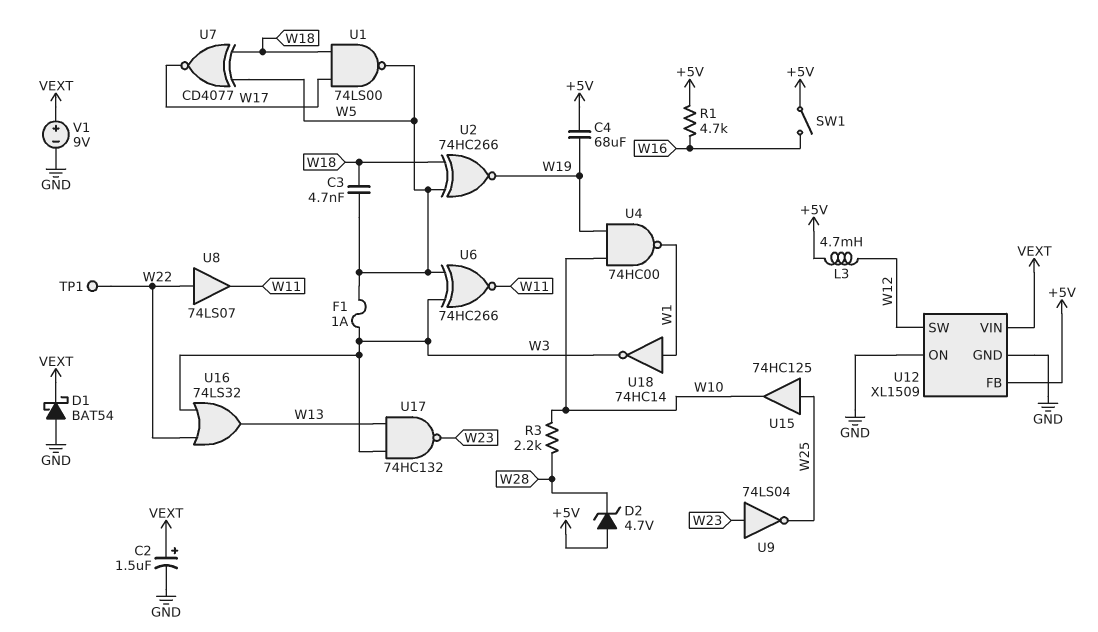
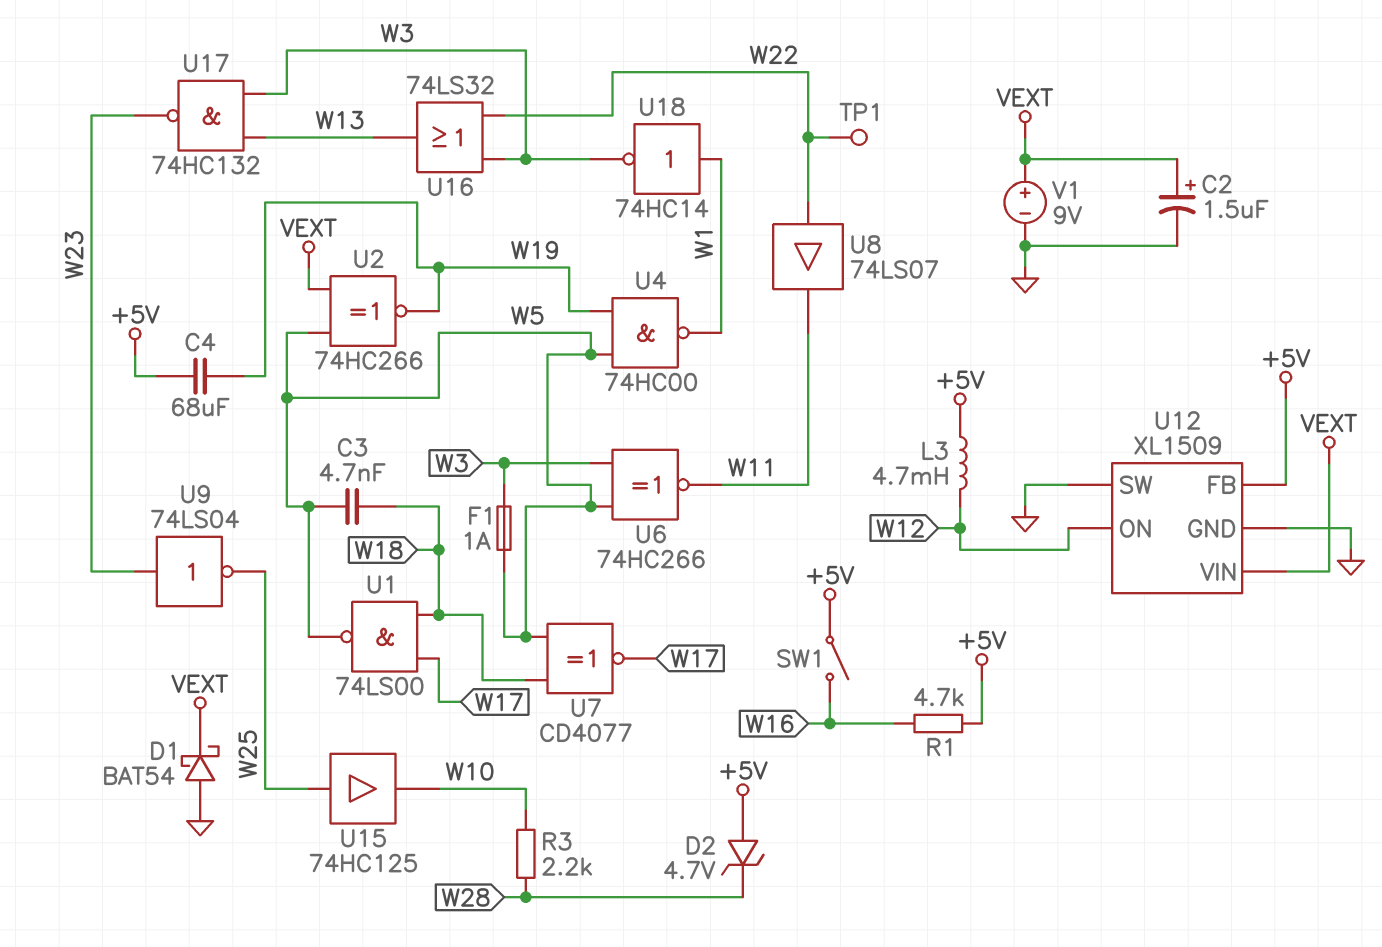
U2: XNOR 74HC266 (in W5, in W18, out W19) -> XNOR 74HC266 (in VEXT, in W5, out W19)
U4: NAND 74HC00 (in W10, in W19, out W1) -> NAND 74HC00 (in W5, in W19, out W1)
U12 pin ON: GND -> W12
U12 pin SW: W12 -> GND

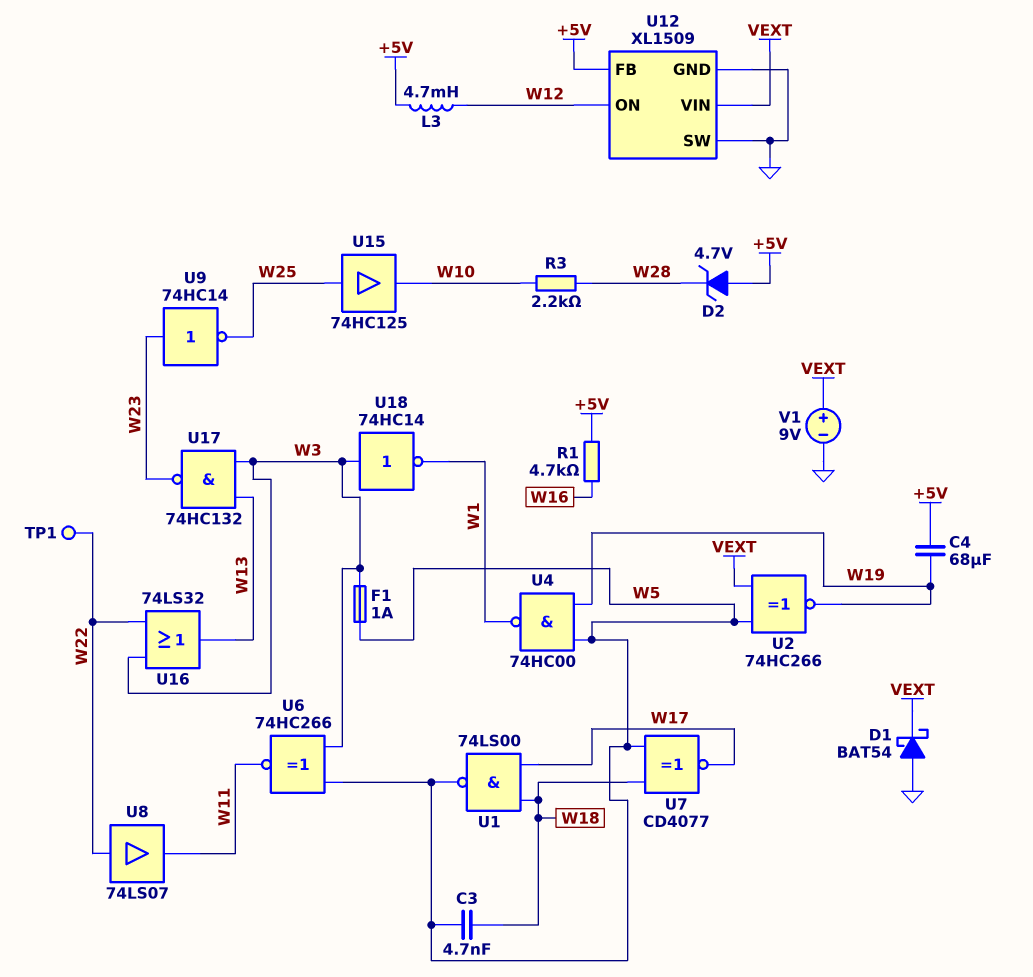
C2: 1.5uF (plus VEXT, minus GND) -> none
SW1: switch (+5V, W16) -> none
U9: NOT 74LS04 (in W23, out W25) -> NOT 74HC14 (in W23, out W25)
U18: NOT 74HC14 (in W1, out W3) -> NOT 74HC14 (in W3, out W1)

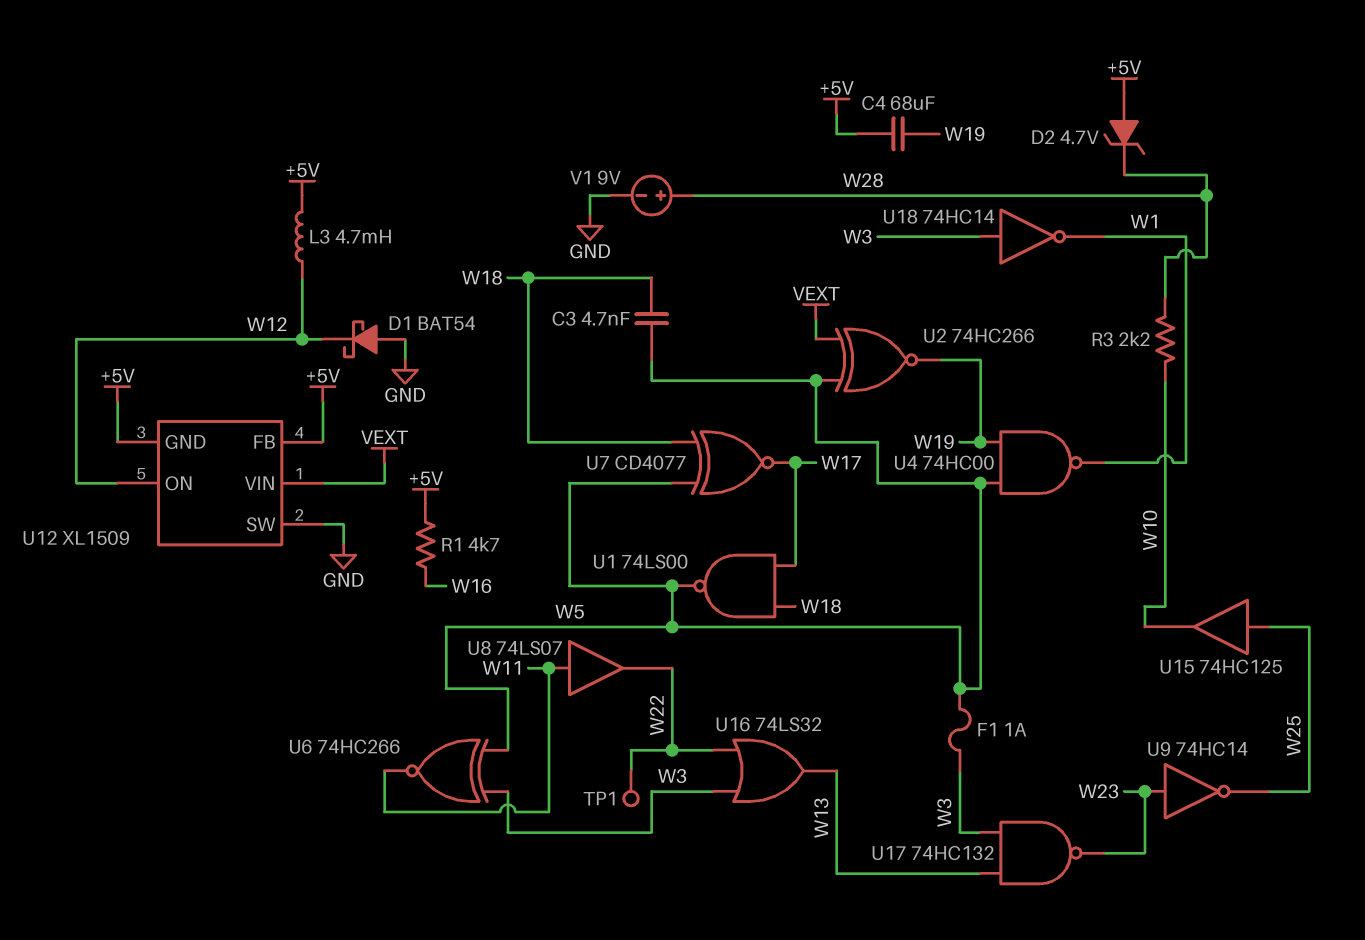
D1: schottky BAT54 (A GND, K VEXT) -> schottky BAT54 (A GND, K W12)
U8: buffer 74LS07 (in W22, out W11) -> buffer 74LS07 (in W11, out W22)
U12 pin GND: GND -> +5V
V1: 9V (plus VEXT, minus GND) -> 9V (plus W28, minus GND)

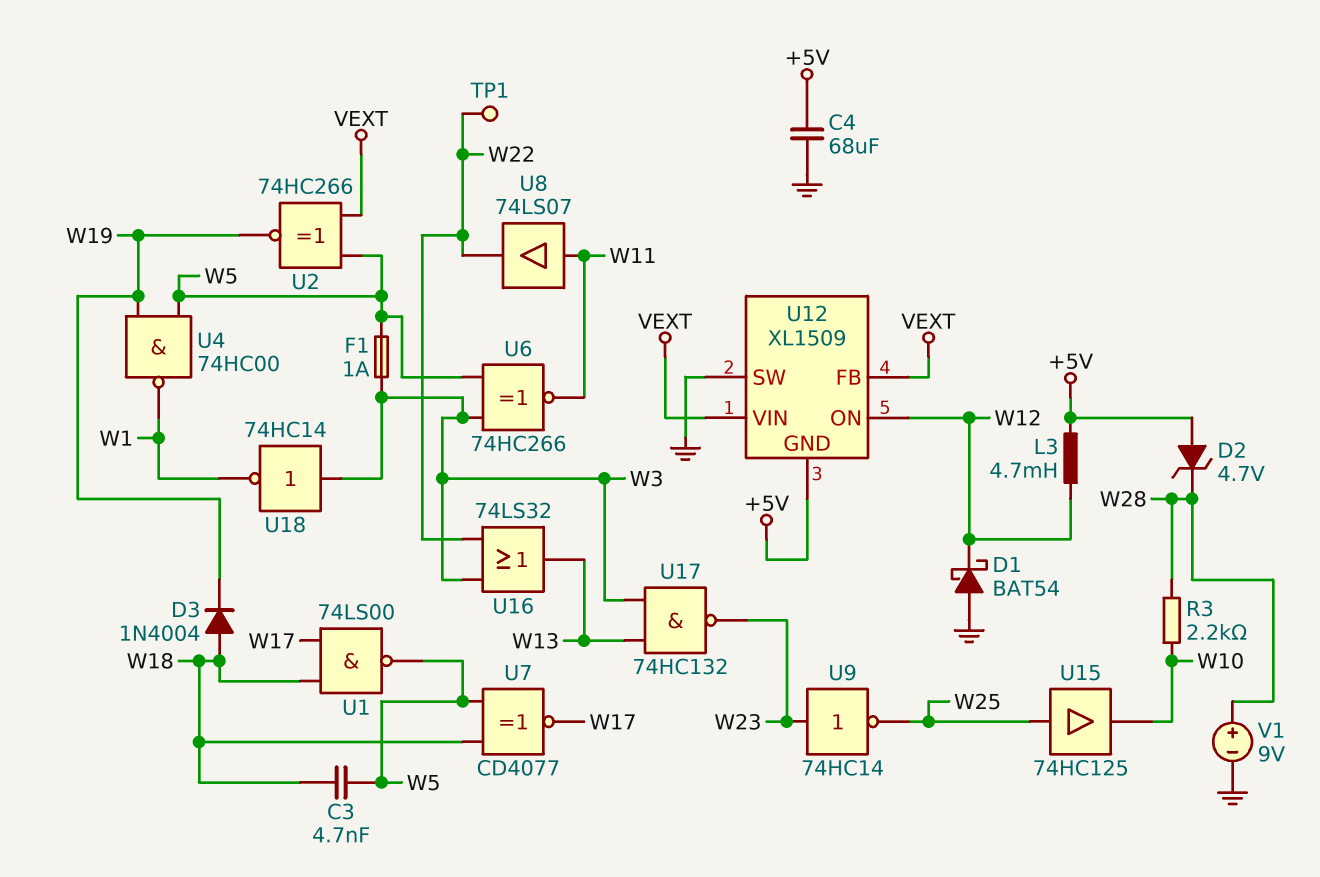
C4: 68uF (+5V, W19) -> 68uF (+5V, GND)
D3: none -> diode 1N4004 (A W18, K W19)
R1: 4.7k (+5V, W16) -> none
U12 pin FB: +5V -> VEXT

